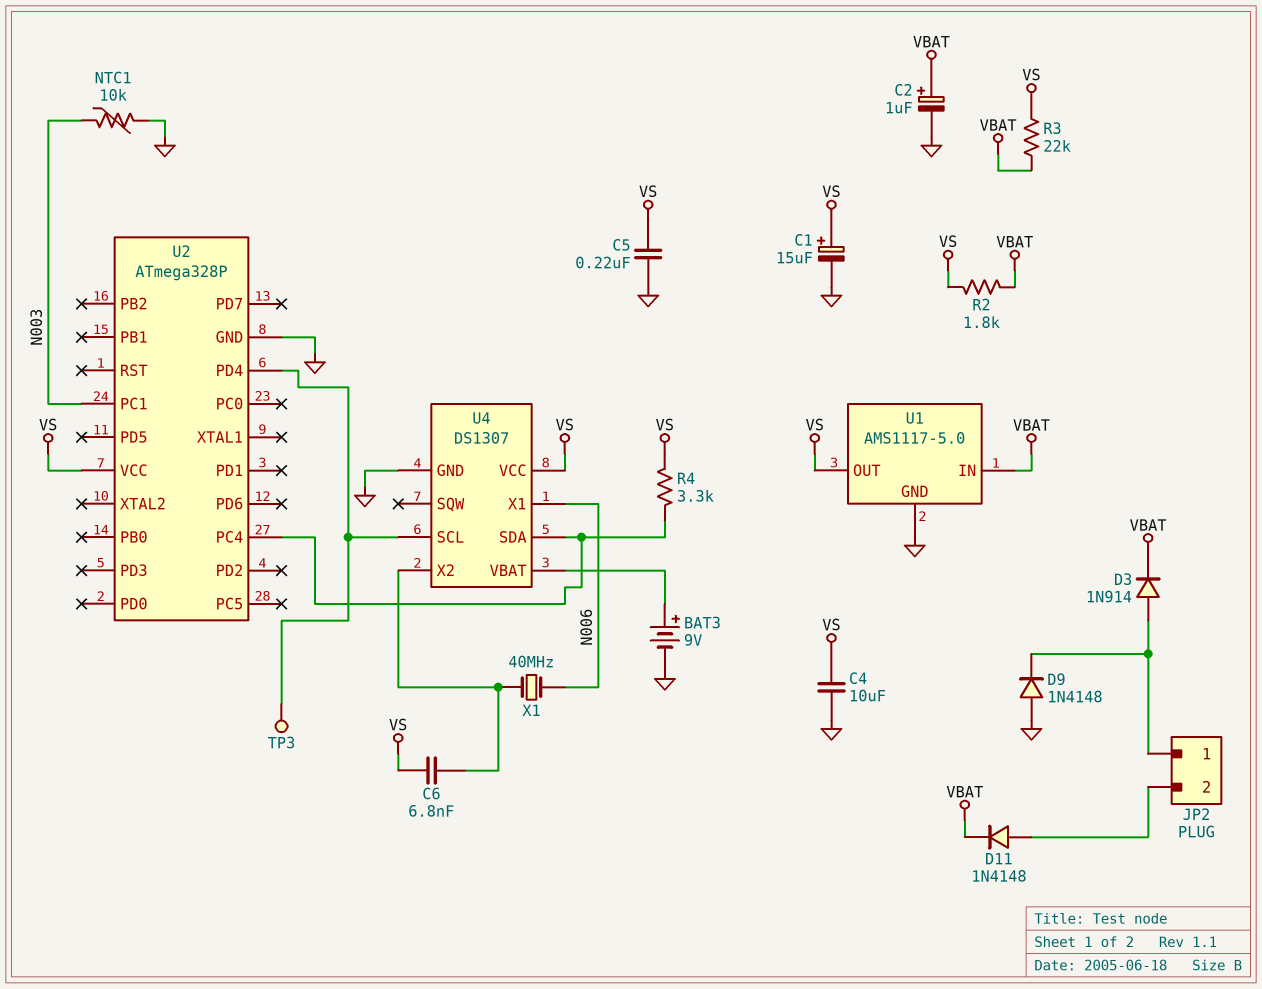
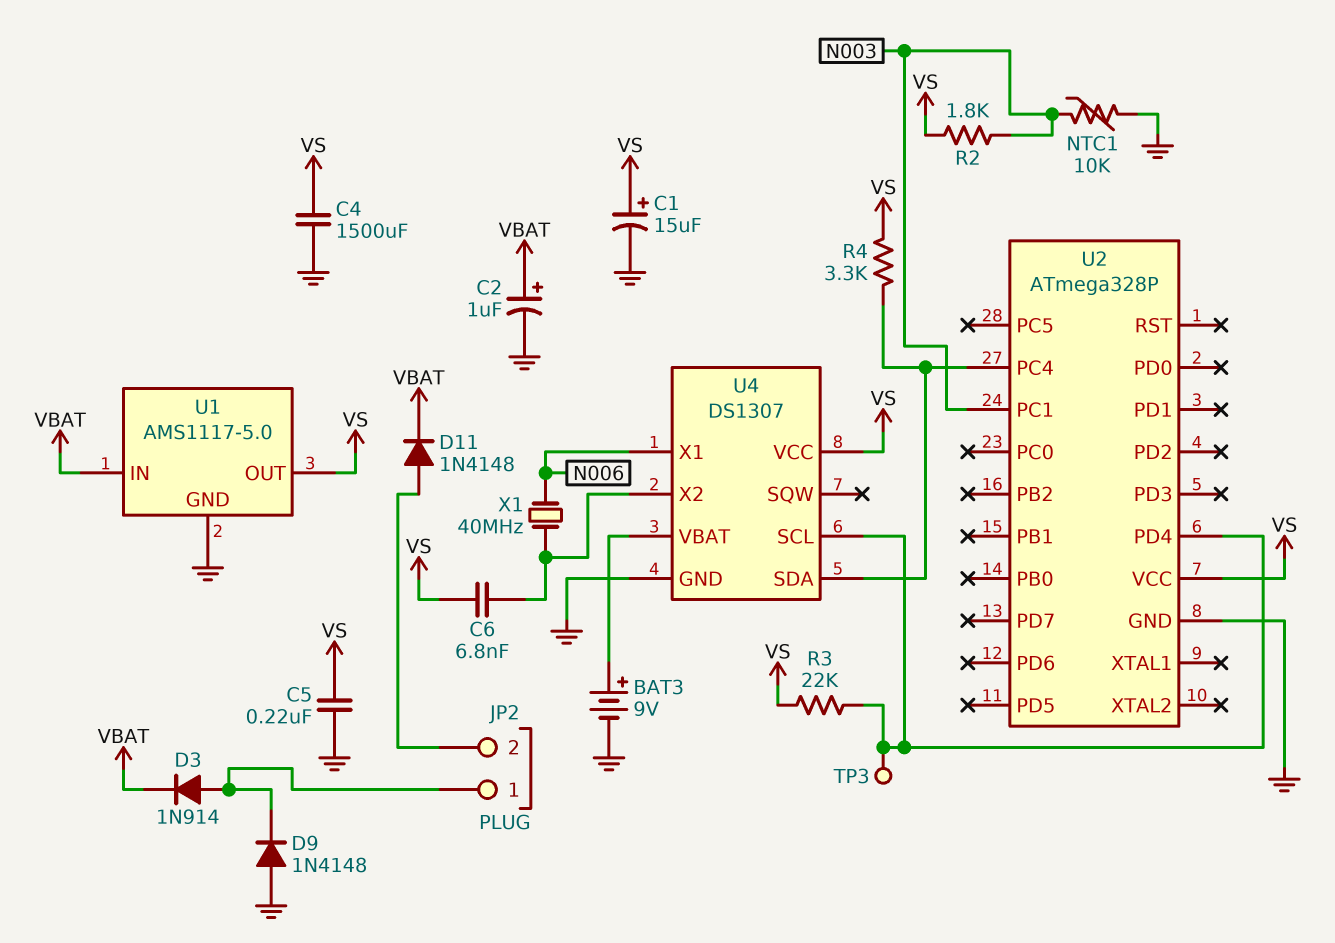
C4: 10uF (GND, VS) -> 1500uF (GND, VS)
R2: 1.8k (VBAT, VS) -> 1.8k (N003, VS)
R3: 22k (VBAT, VS) -> 22k (U2/PD4, VS)

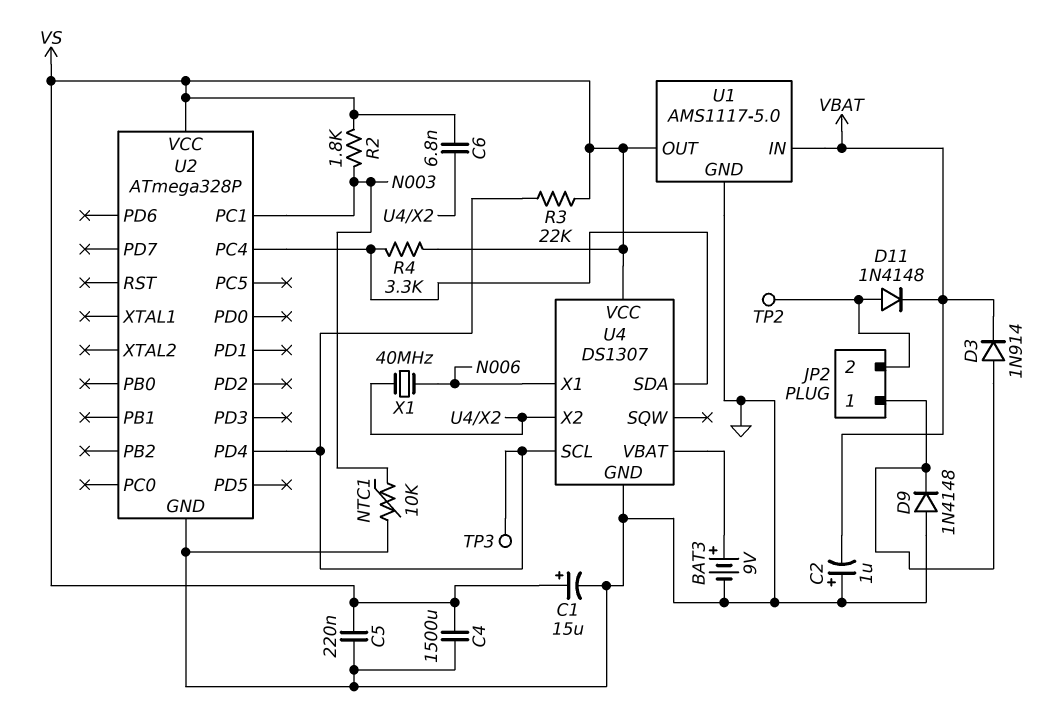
C2: 1uF (plus VBAT, minus GND) -> 1uF (plus GND, minus VBAT)
TP2: none -> test point (JP2/2)

